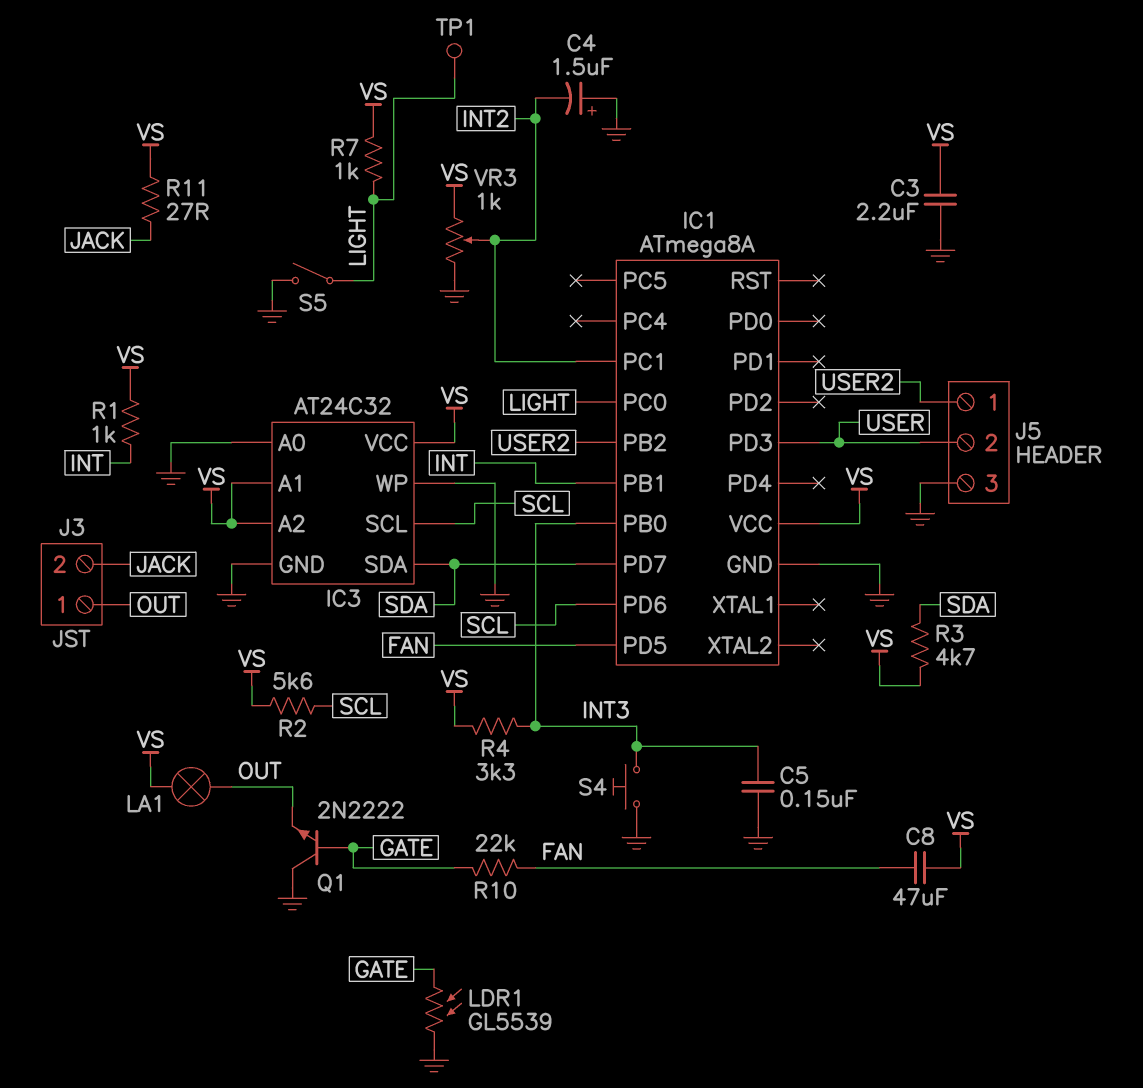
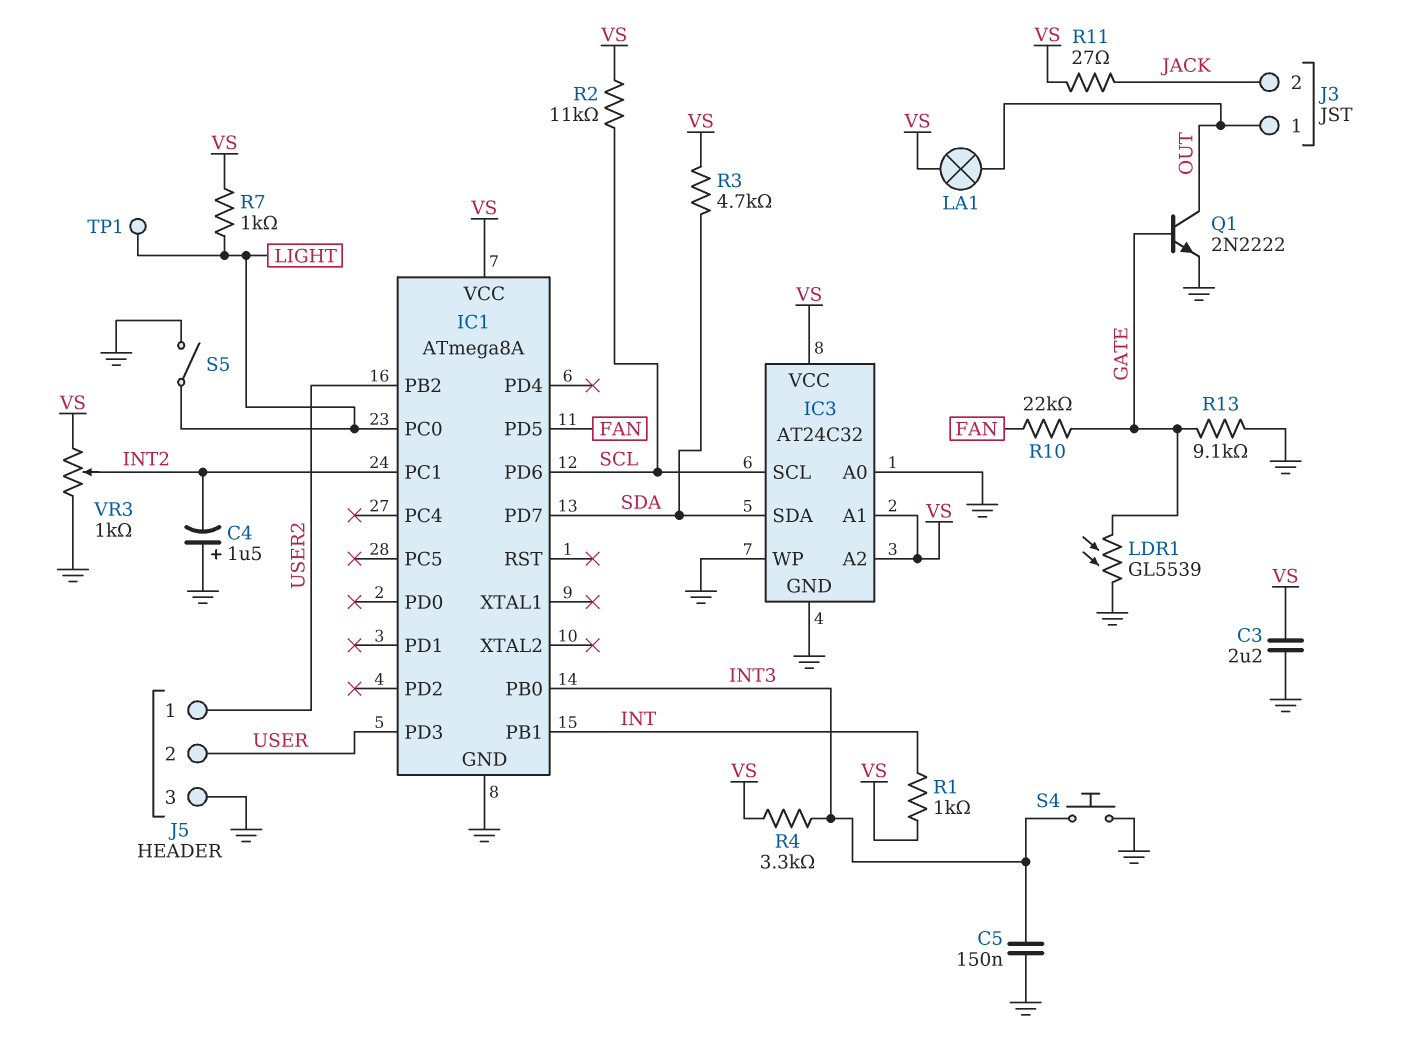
C8: 47uF (FAN, VS) -> none
Q1: NPN 2N2222 (B GATE, C GND, E OUT) -> NPN 2N2222 (B GATE, C OUT, E GND)
R2: 5.6k (SCL, VS) -> 11k (SCL, VS)
R13: none -> 9.1k (GATE, GND)

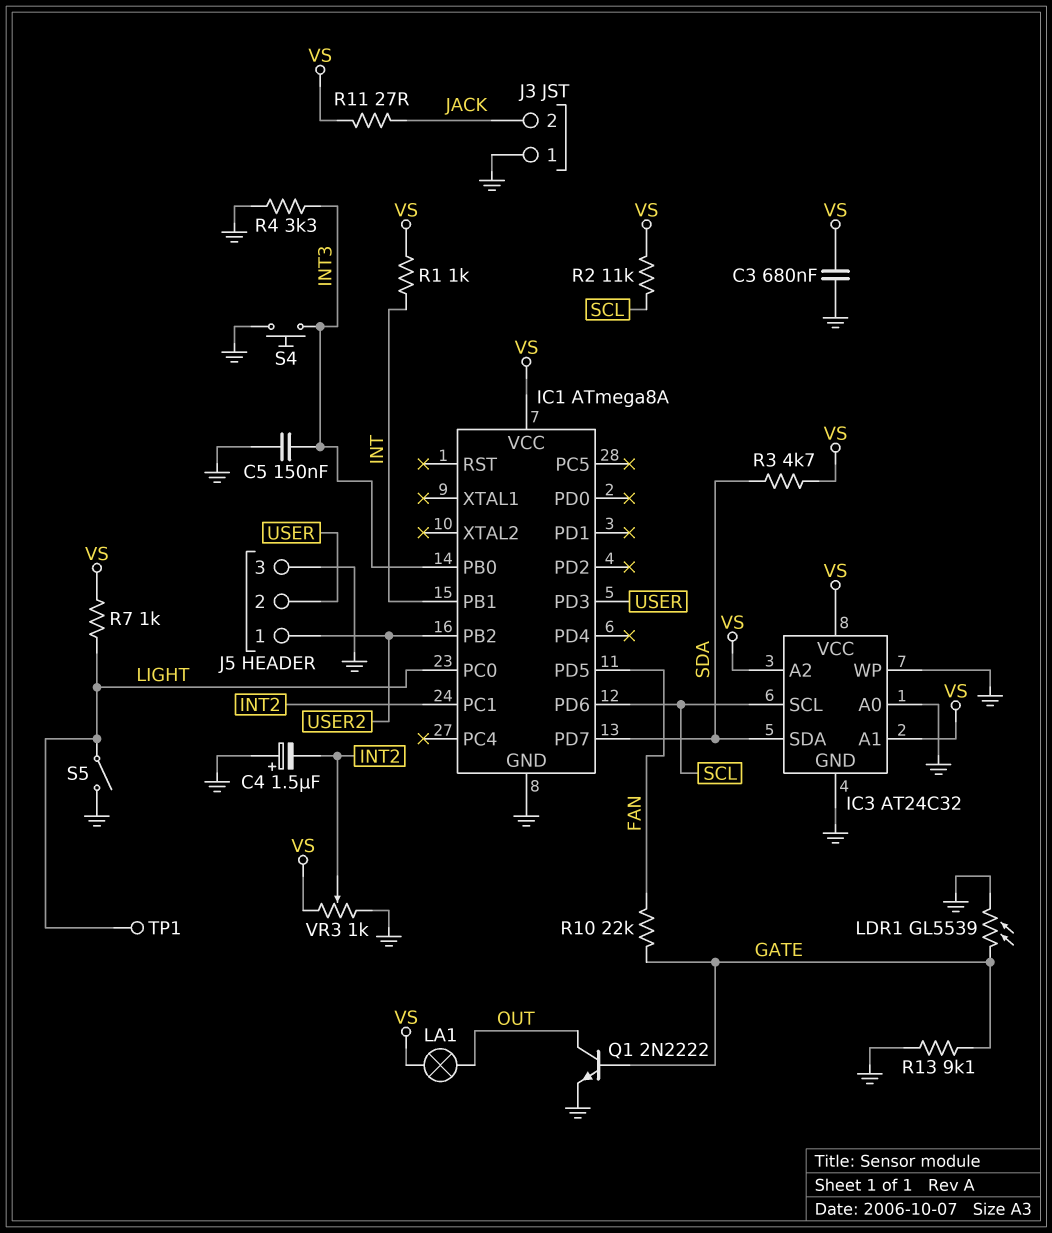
C3: 2.2uF (GND, VS) -> 680nF (GND, VS)
J3 pin 1: OUT -> GND
R4: 3.3k (INT3, VS) -> 3.3k (GND, INT3)

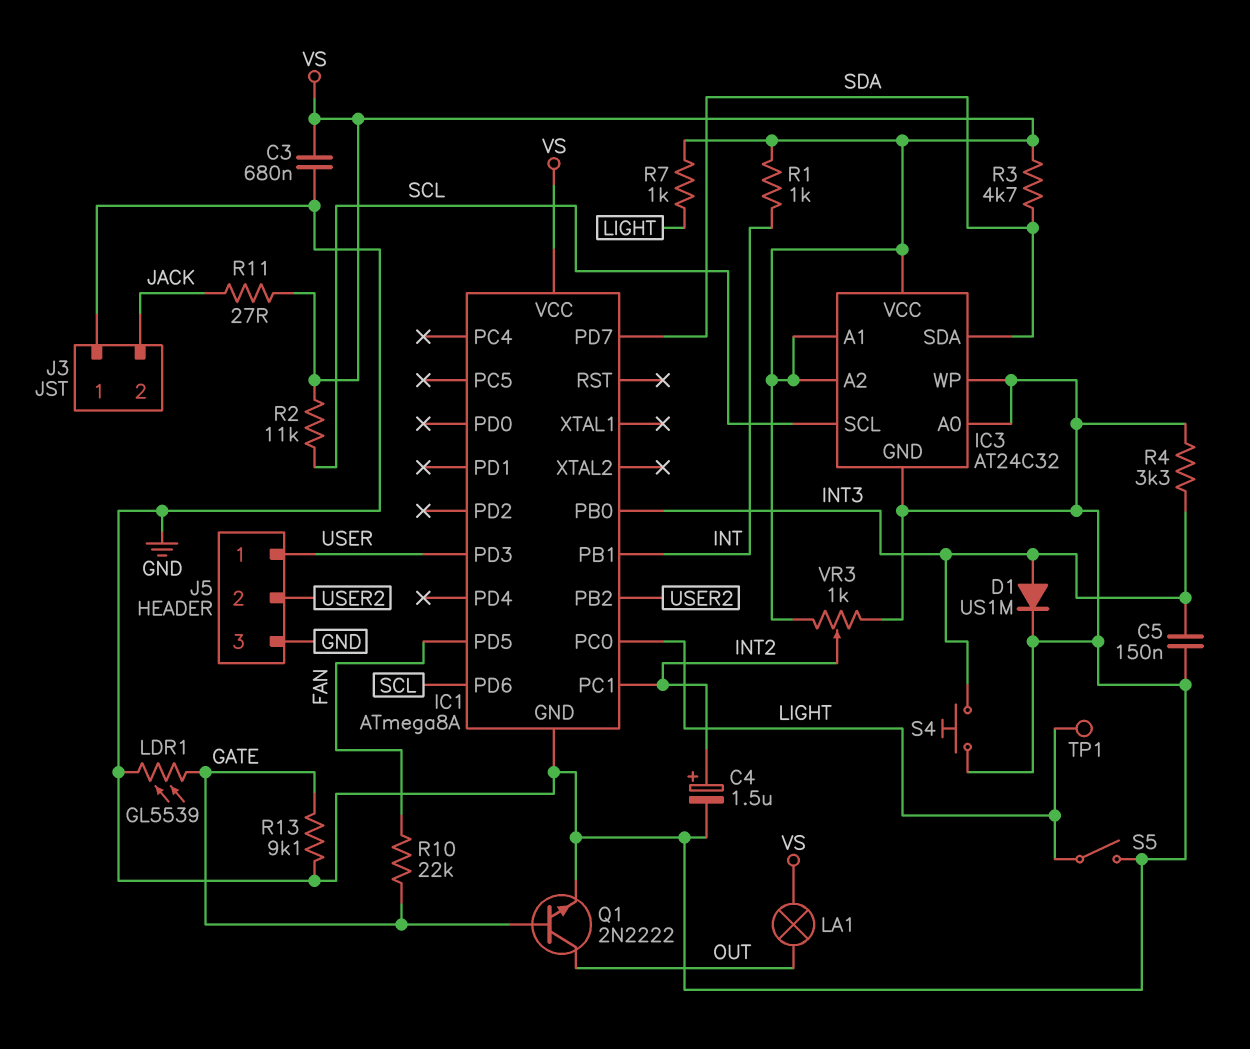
C4: 1.5uF (plus GND, minus INT2) -> 1.5uF (plus INT2, minus GND)
D1: none -> diode US1M (A INT3, K GND)
J5 pin 1: USER2 -> USER
J5 pin 2: USER -> USER2

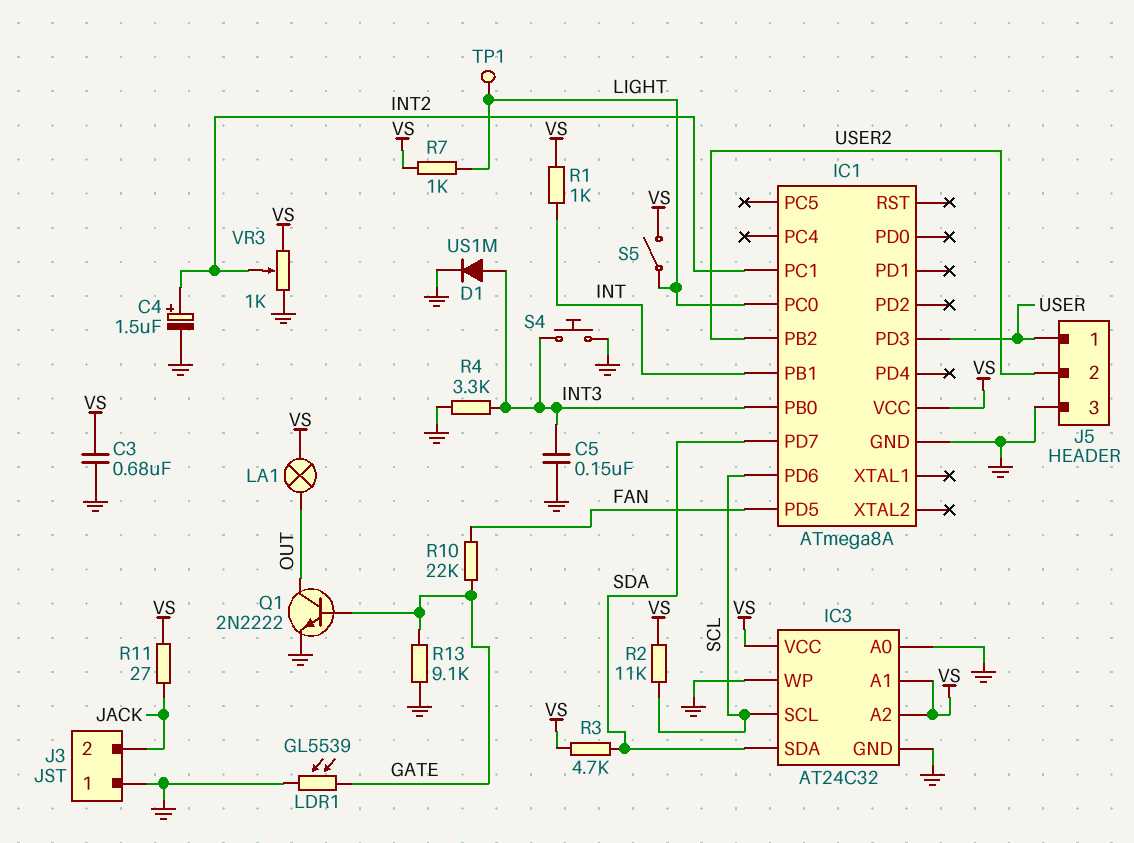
S5: switch (GND, LIGHT) -> switch (LIGHT, VS)

